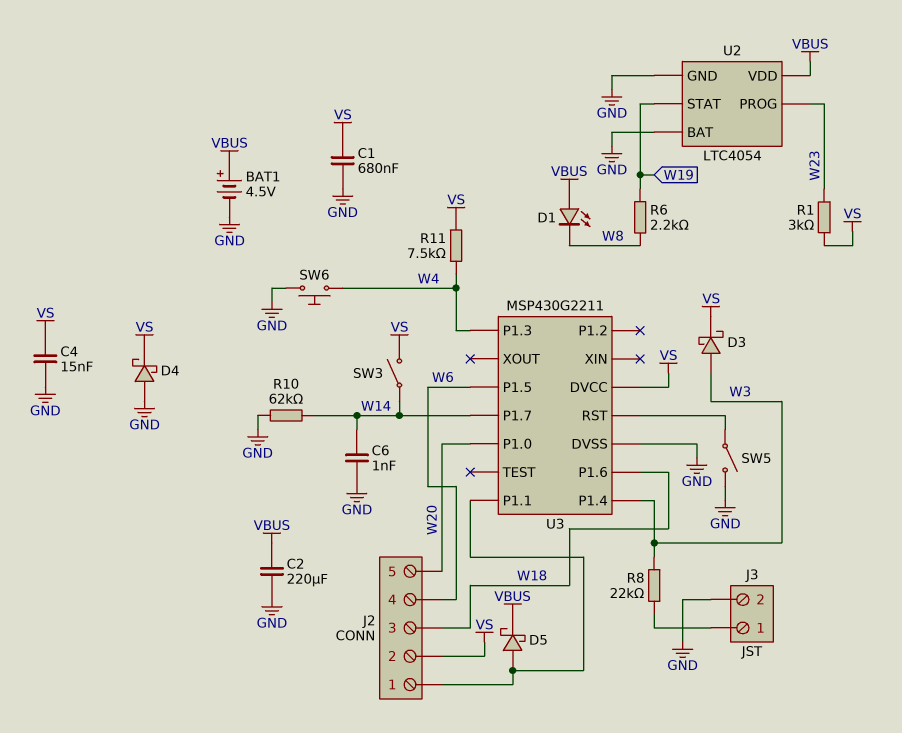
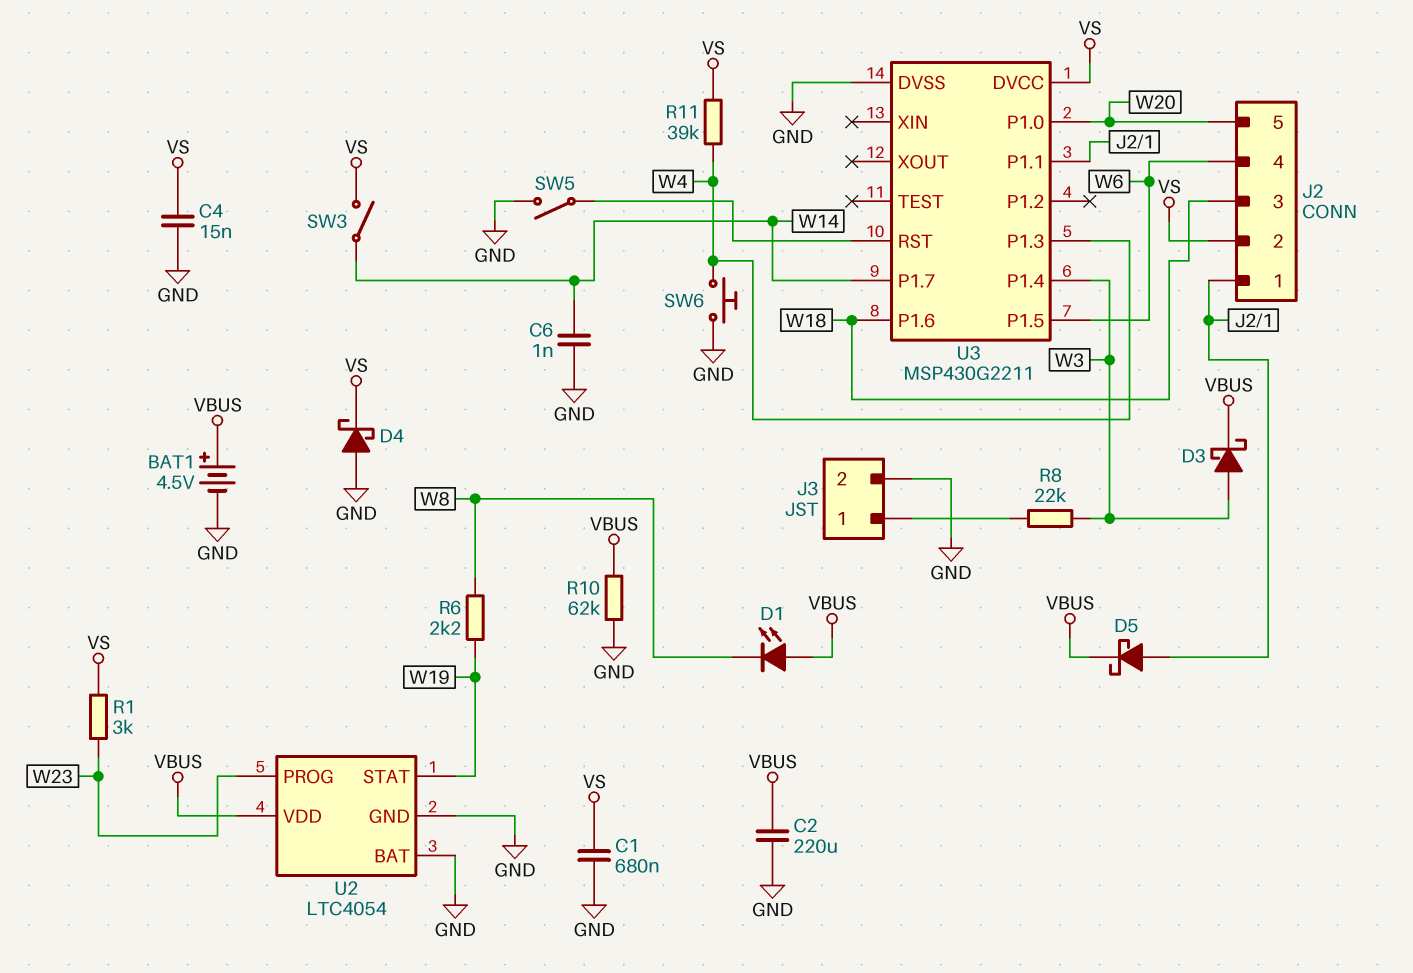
D3: schottky (A W3, K VS) -> schottky (A W3, K VBUS)
R10: 62k (GND, W14) -> 62k (GND, VBUS)
R11: 7.5k (VS, W4) -> 39k (VS, W4)

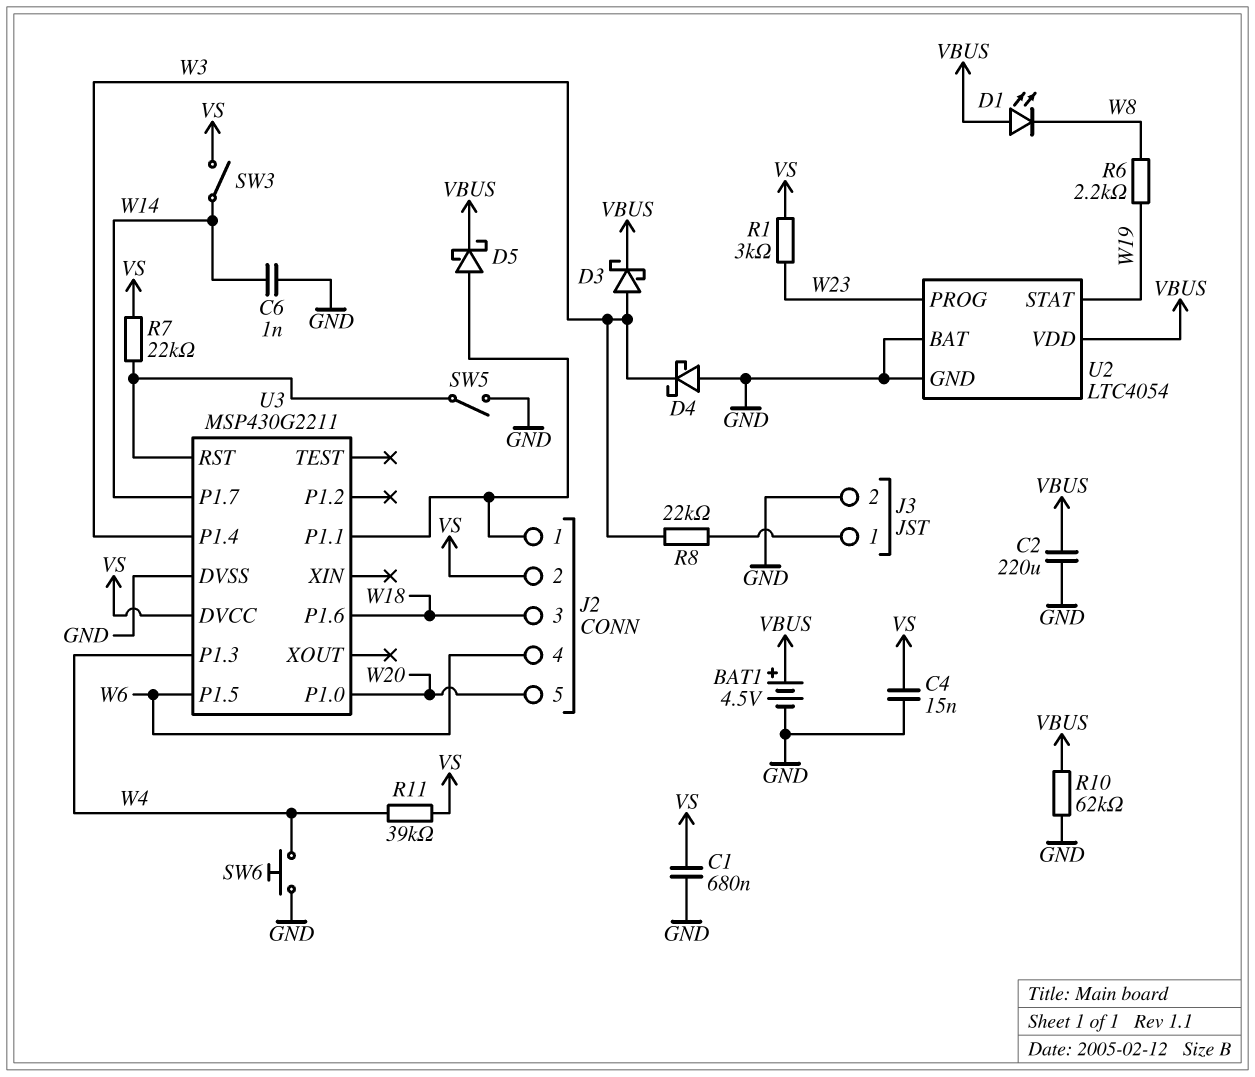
D4: schottky (A GND, K VS) -> schottky (A GND, K W3)
R7: none -> 22k (U3/RST, VS)

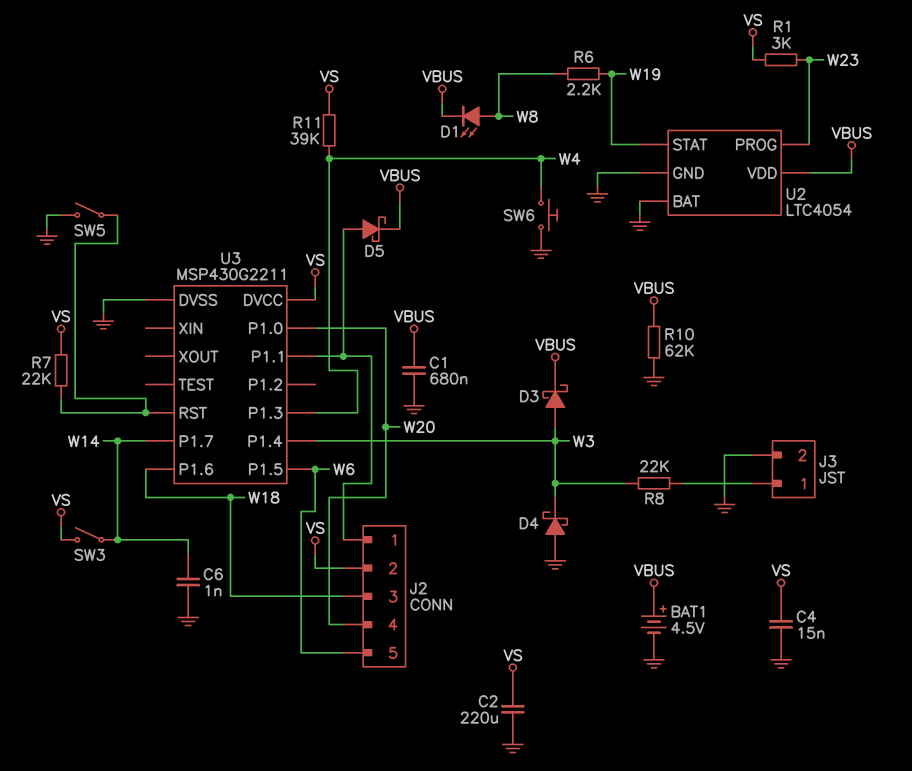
C1: 680nF (GND, VS) -> 680nF (GND, VBUS)
C2: 220uF (GND, VBUS) -> 220uF (GND, VS)
D1: LED (A VBUS, K W8) -> LED (A W8, K VBUS)
J2 pin 4: W6 -> W20
J2 pin 5: W20 -> W6

